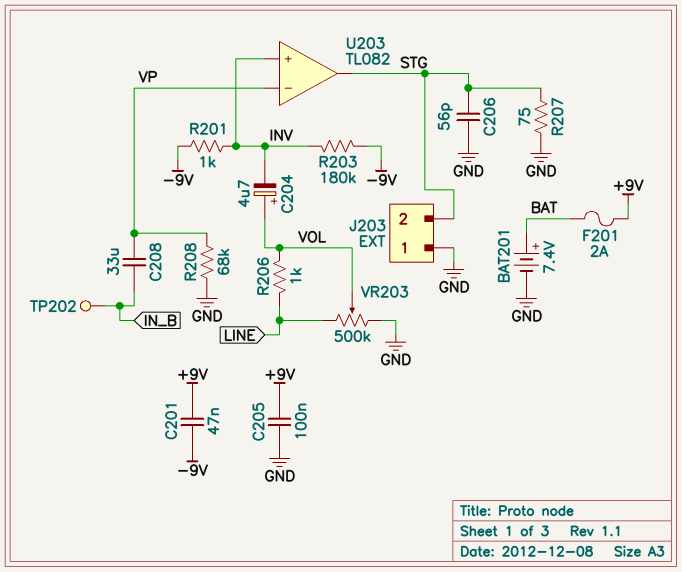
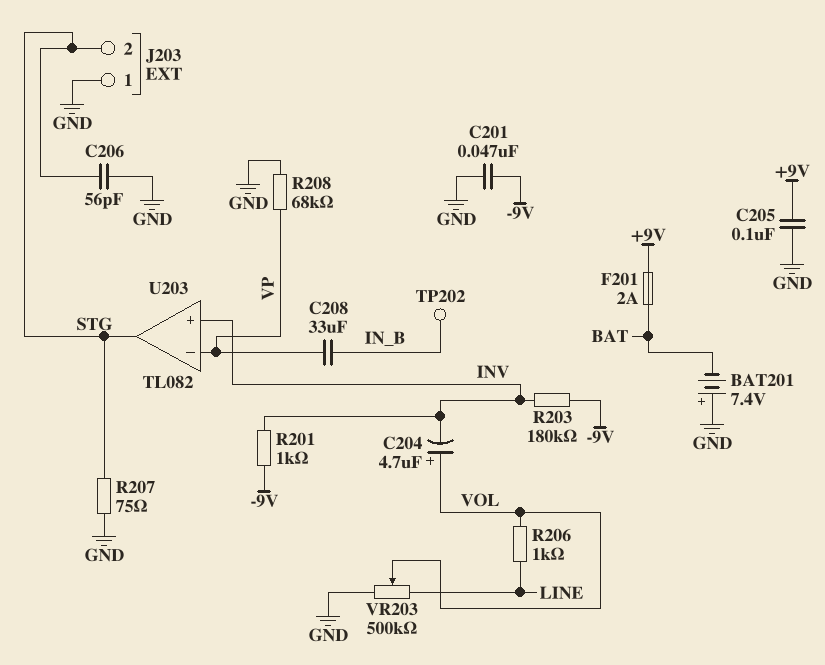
BAT201: 7.4V (plus BAT, minus GND) -> 7.4V (plus GND, minus BAT)
C201: 47nF (+9V, -9V) -> 47nF (-9V, GND)

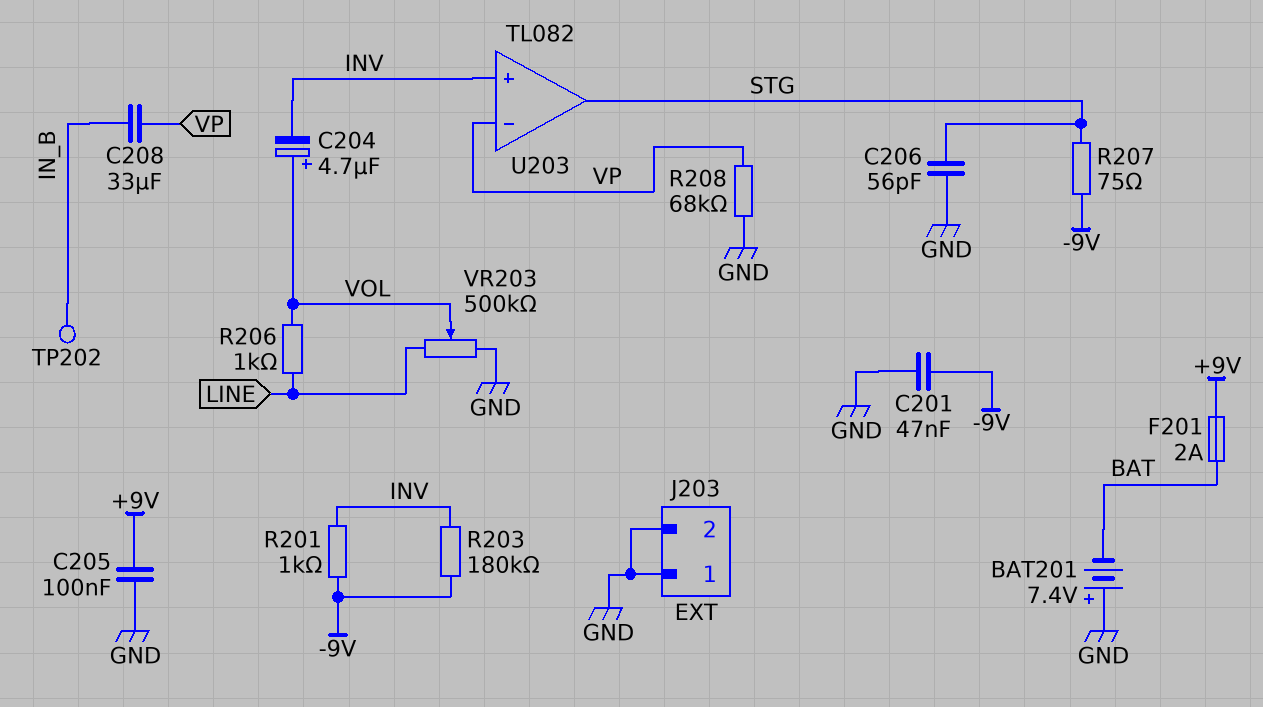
J203 pin 2: STG -> GND
R207: 75 (GND, STG) -> 75 (-9V, STG)

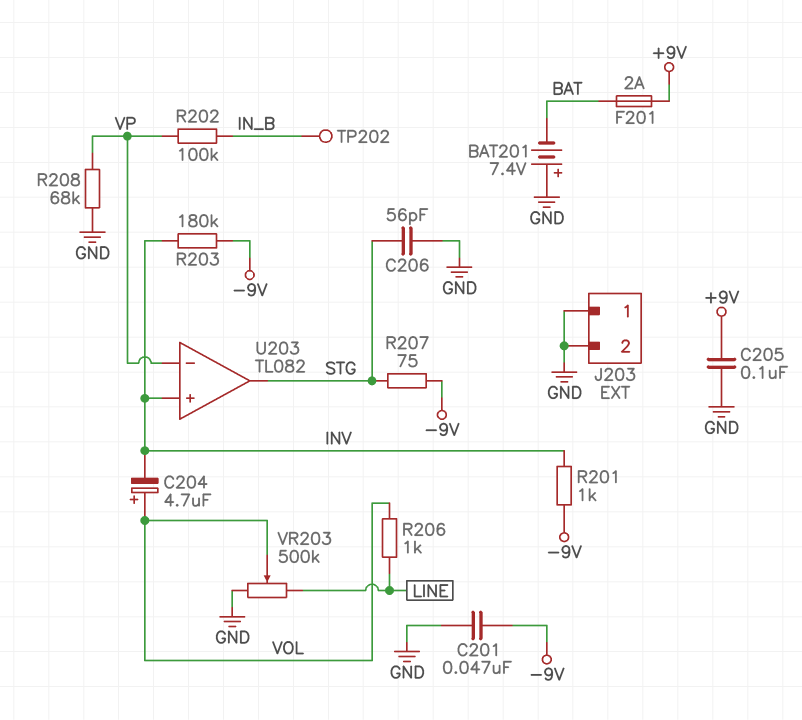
C208: 33uF (IN_B, VP) -> none
R202: none -> 100k (IN_B, VP)

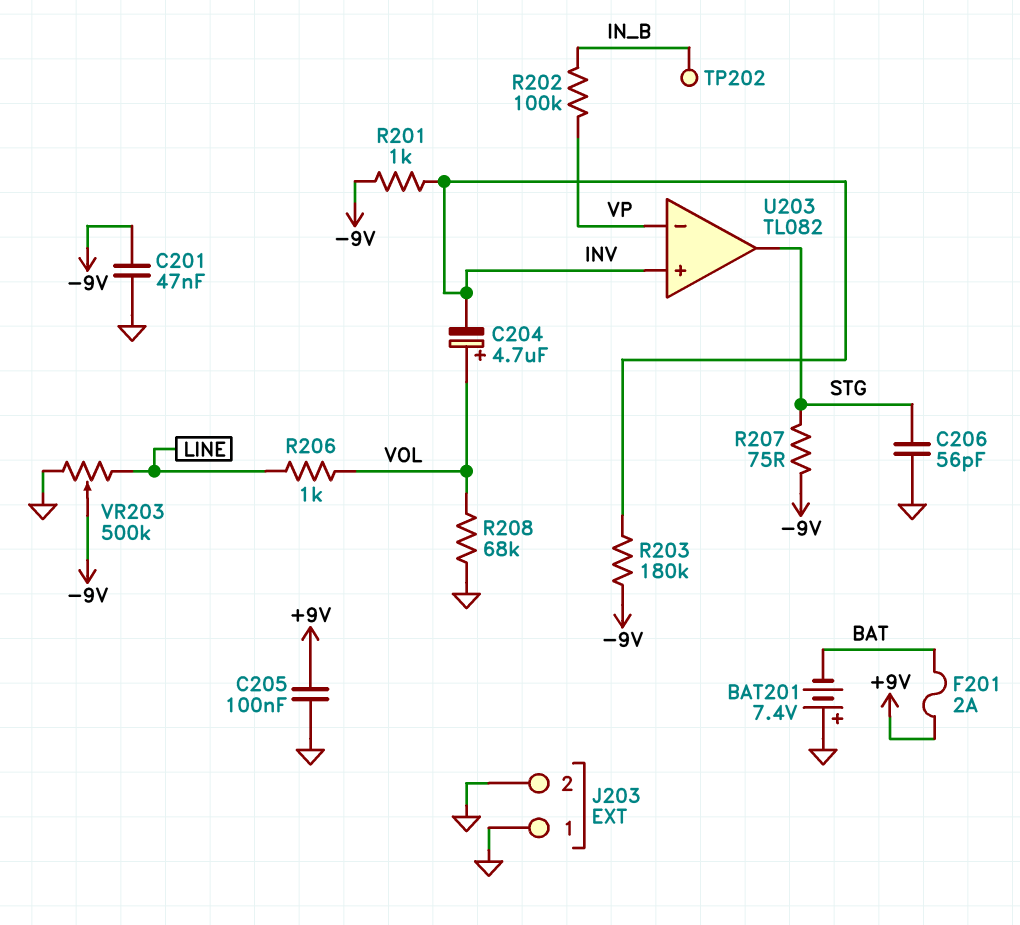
R208: 68k (GND, VP) -> 68k (GND, VOL)
VR203: 500k (GND, LINE, wiper VOL) -> 500k (GND, LINE, wiper -9V)

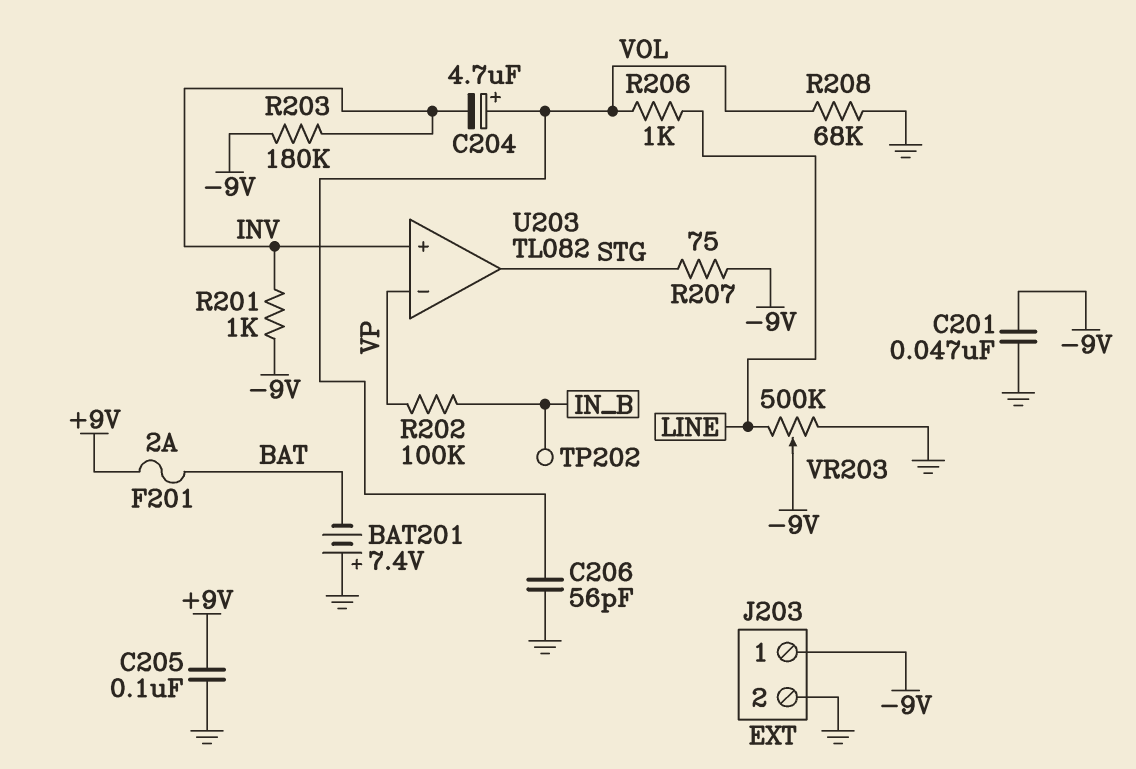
C206: 56pF (GND, STG) -> 56pF (GND, VOL)
J203 pin 1: GND -> -9V

